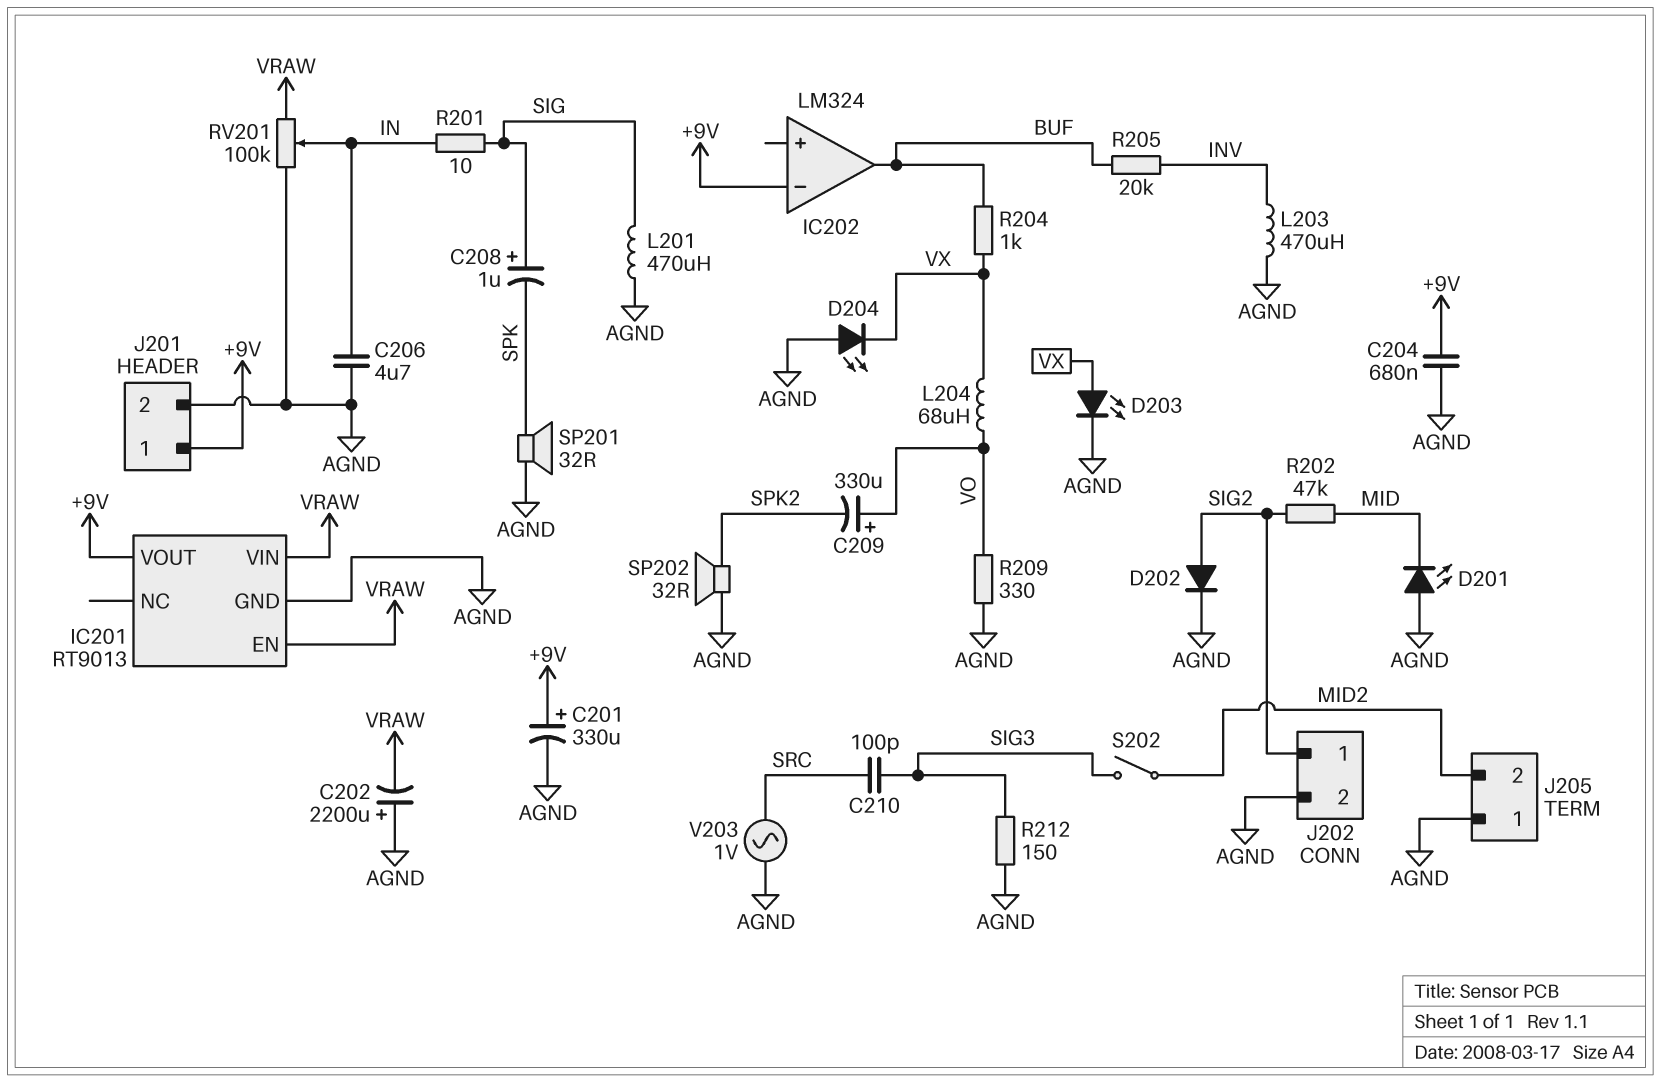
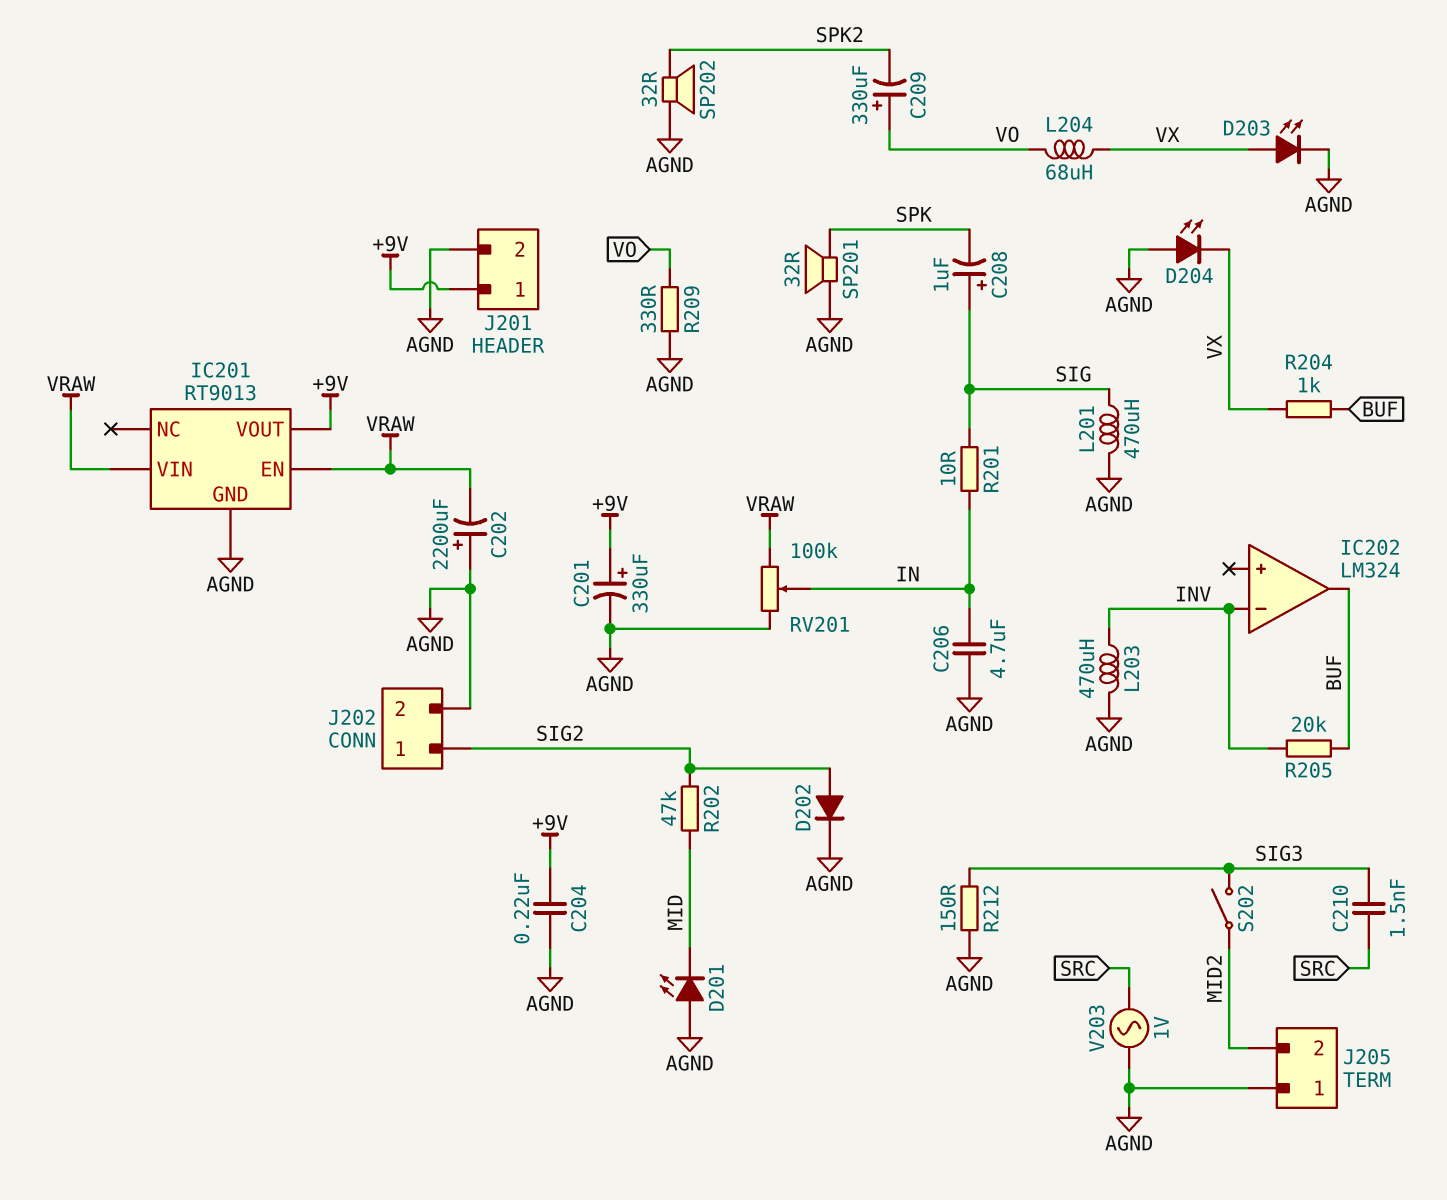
C204: 680nF (+9V, AGND) -> 220nF (+9V, AGND)
C210: 100pF (SIG3, SRC) -> 1.5nF (SIG3, SRC)
IC202 pin in-: +9V -> INV

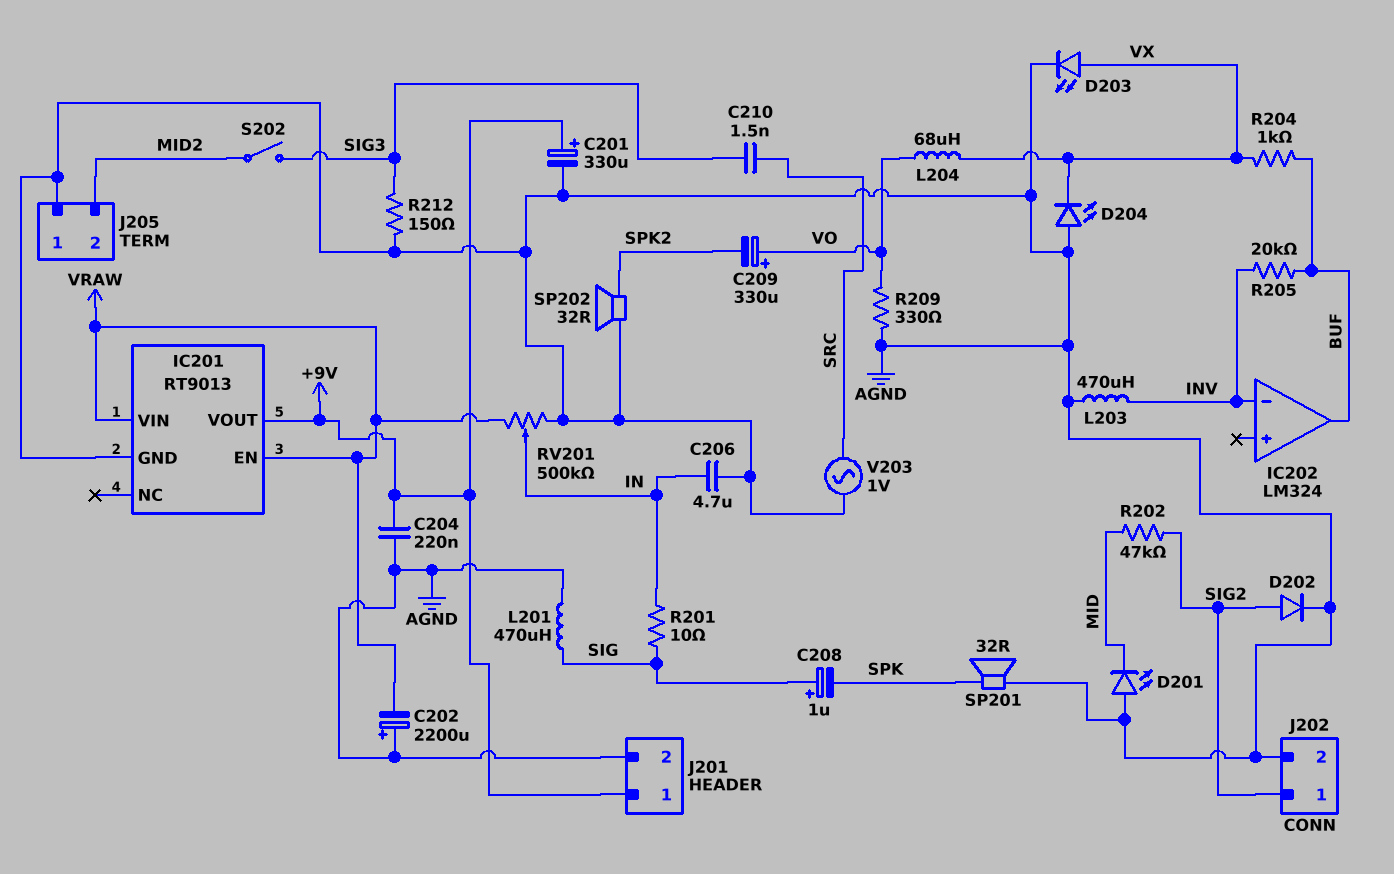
RV201: 100k (AGND, VRAW, wiper IN) -> 500k (AGND, VRAW, wiper IN)

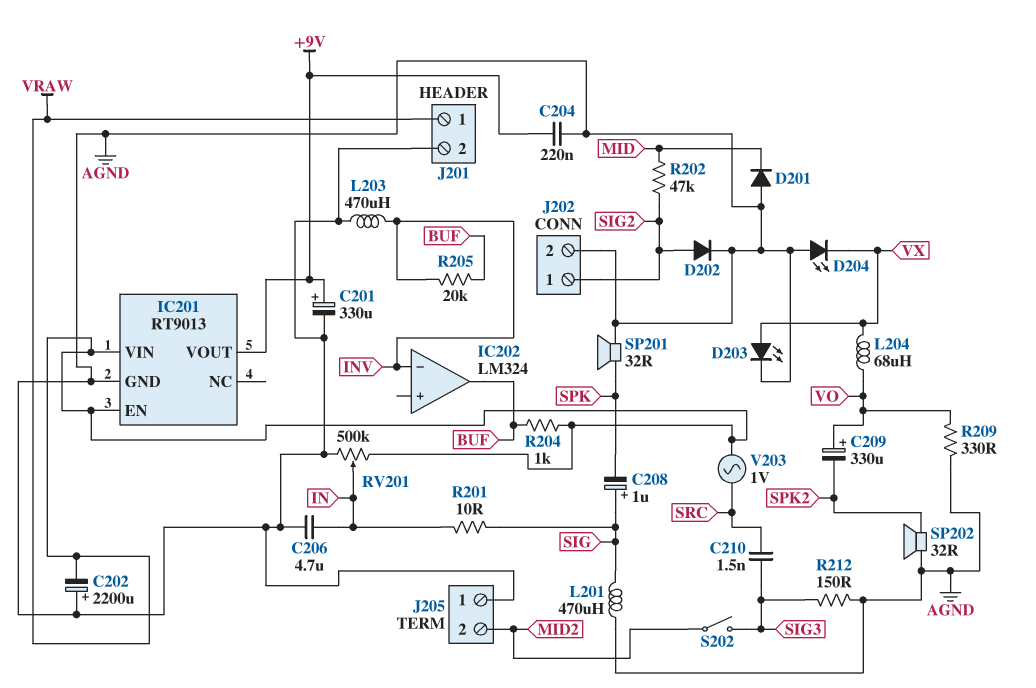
D201: LED (A AGND, K MID) -> diode (A AGND, K MID)
J201 pin 1: +9V -> VRAW
R204: 1k (BUF, VX) -> 1k (BUF, VRAW)
V203: AC 1V (AGND, SRC) -> AC 1V (SRC, VRAW)

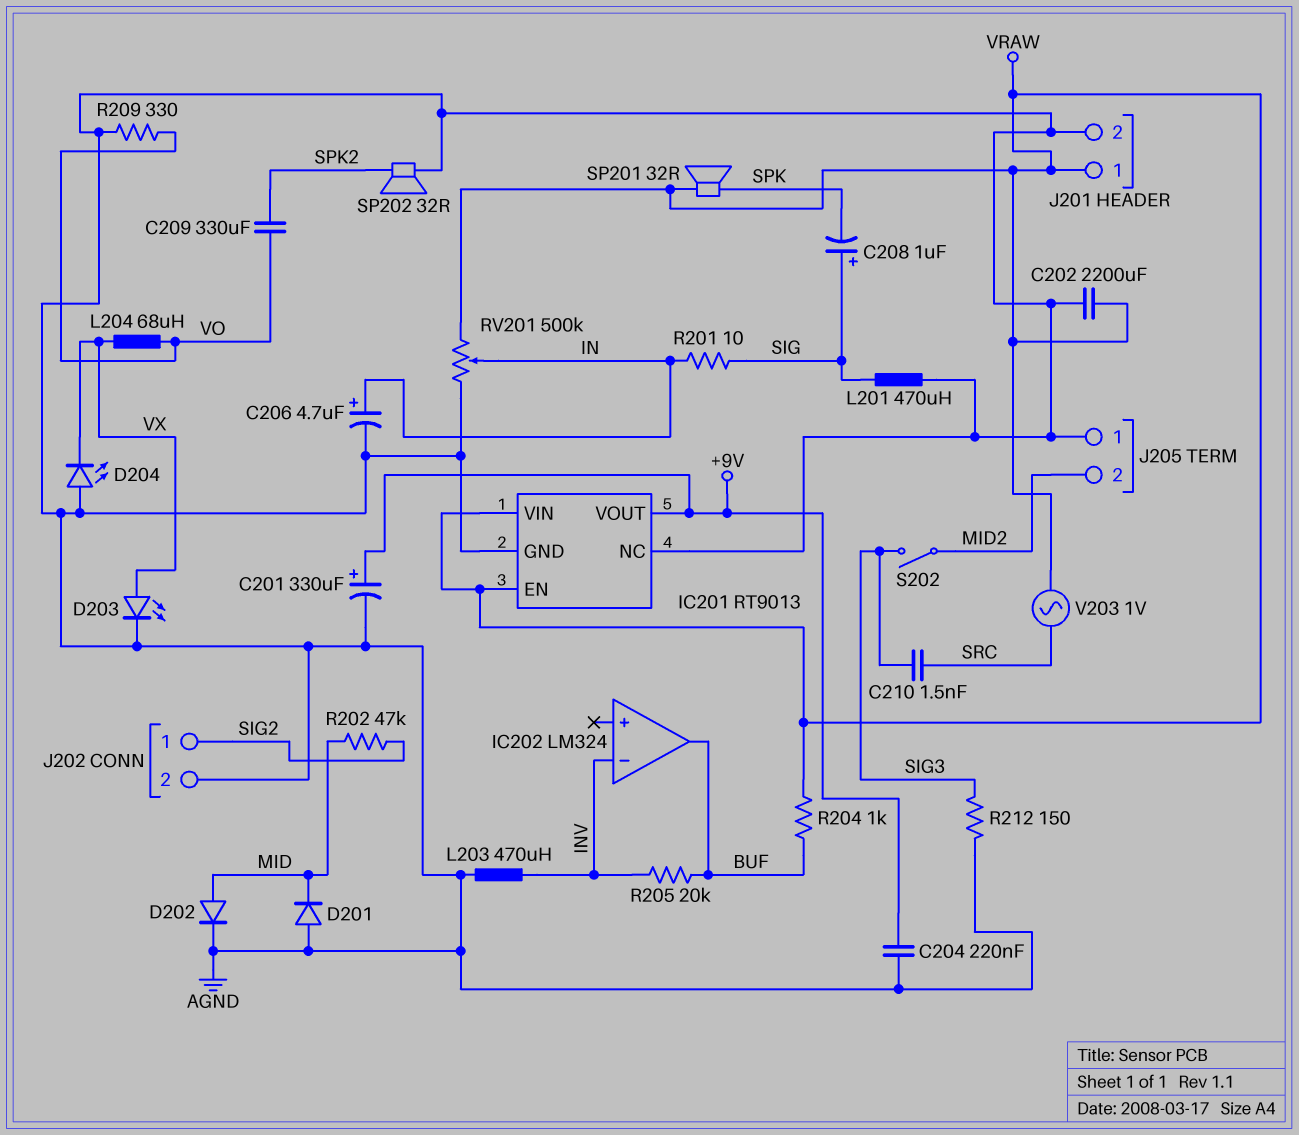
C202: 2200uF (plus AGND, minus VRAW) -> 2200uF (AGND, VRAW)
C206: 4.7uF (AGND, IN) -> 4.7uF (plus IN, minus AGND)
C209: 330uF (plus VO, minus SPK2) -> 330uF (SPK2, VO)
D202: diode (A SIG2, K AGND) -> diode (A MID, K AGND)
IC201 pin NC: none -> AGND
SP201: speaker 32R (AGND, SPK) -> speaker 32R (SPK, VRAW)

